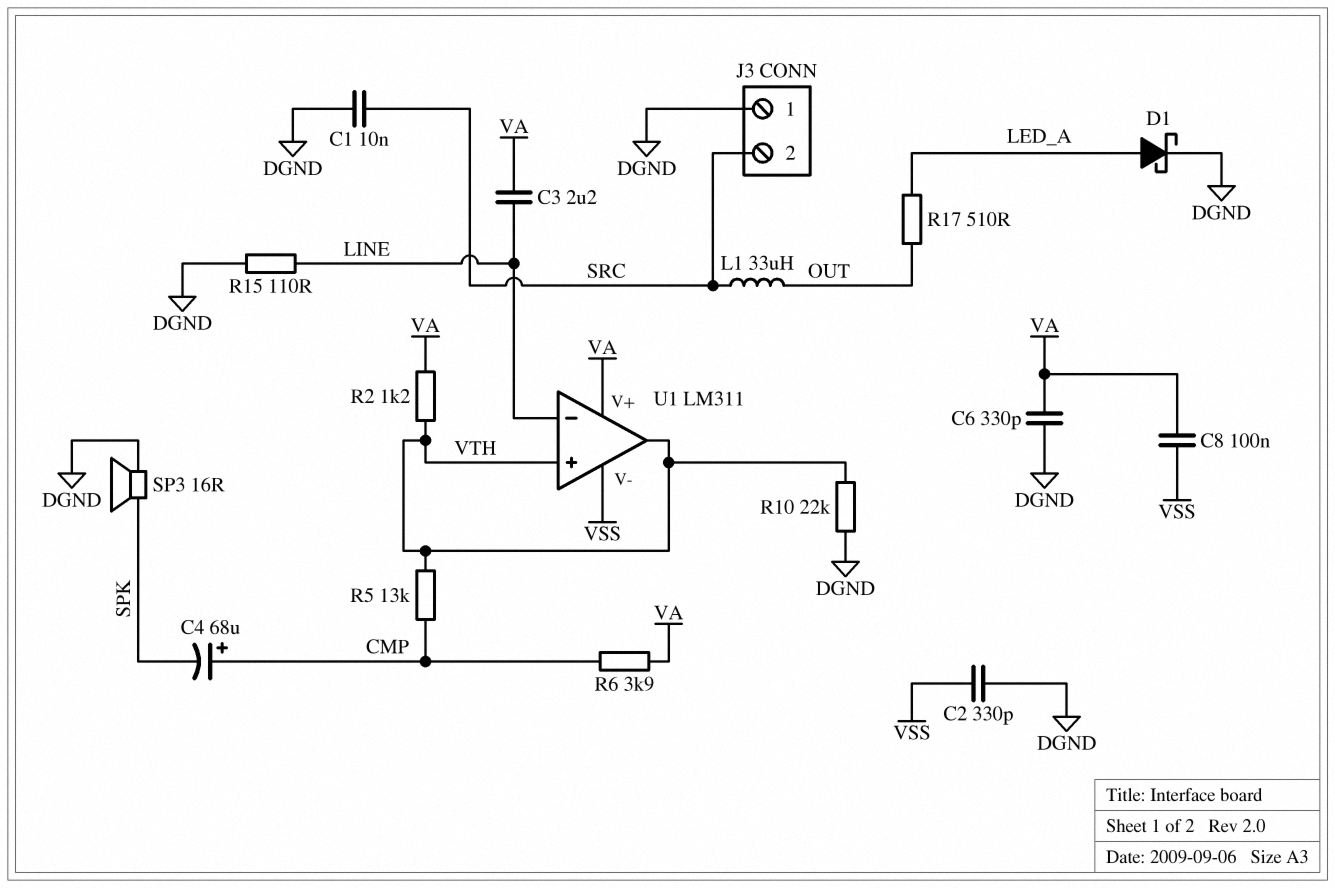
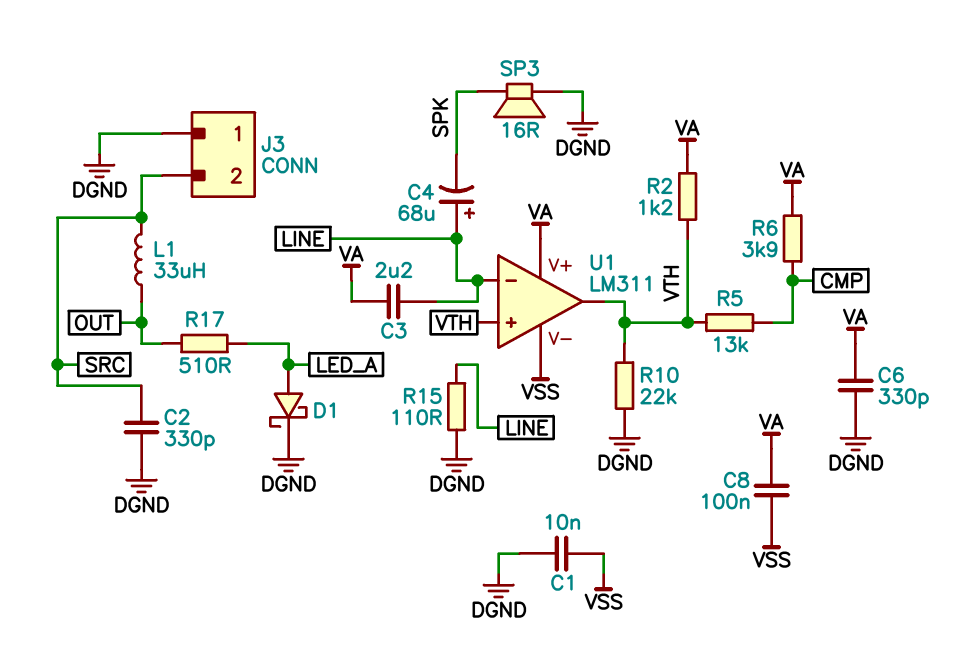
C1: 10nF (DGND, SRC) -> 10nF (DGND, VSS)
C2: 330pF (DGND, VSS) -> 330pF (DGND, SRC)
C4: 68uF (plus CMP, minus SPK) -> 68uF (plus LINE, minus SPK)

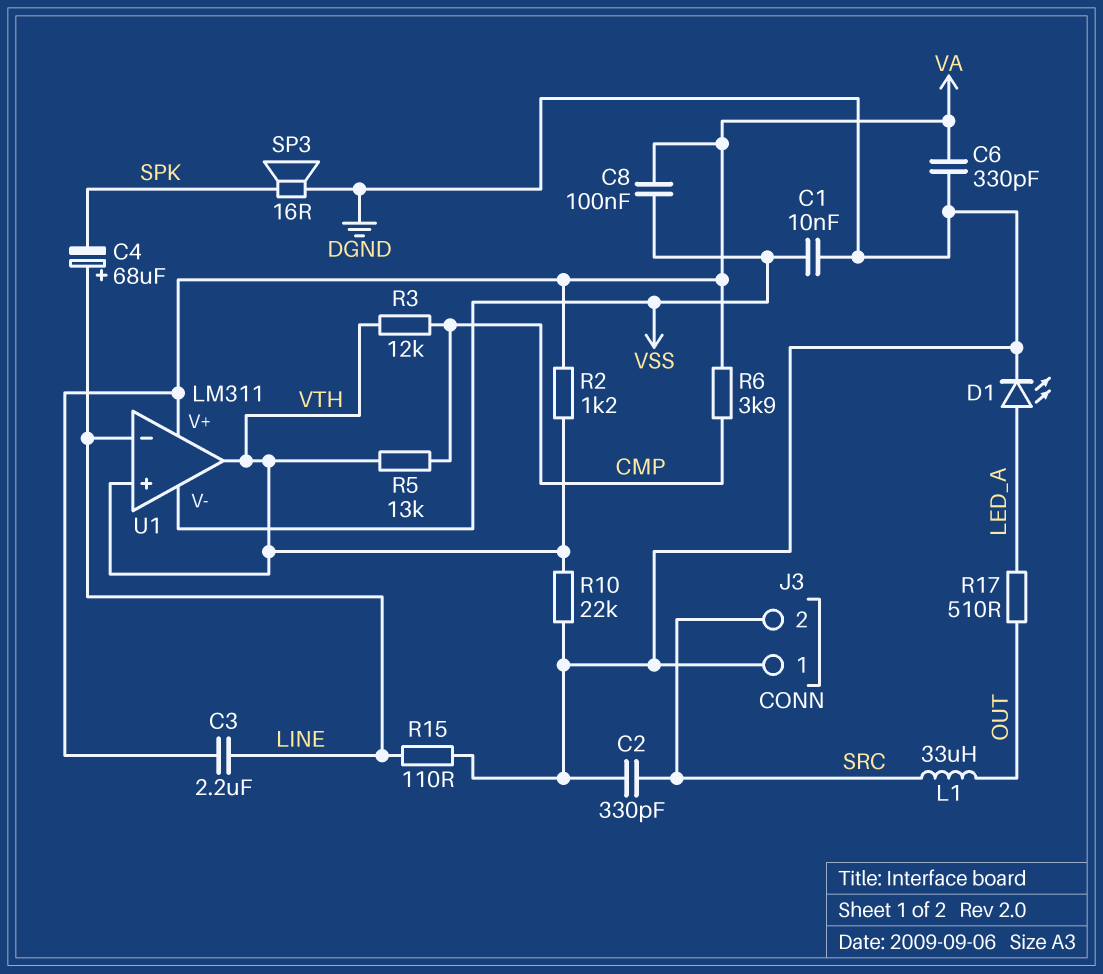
D1: schottky (A LED_A, K DGND) -> LED (A LED_A, K DGND)
R3: none -> 12k (CMP, VTH)

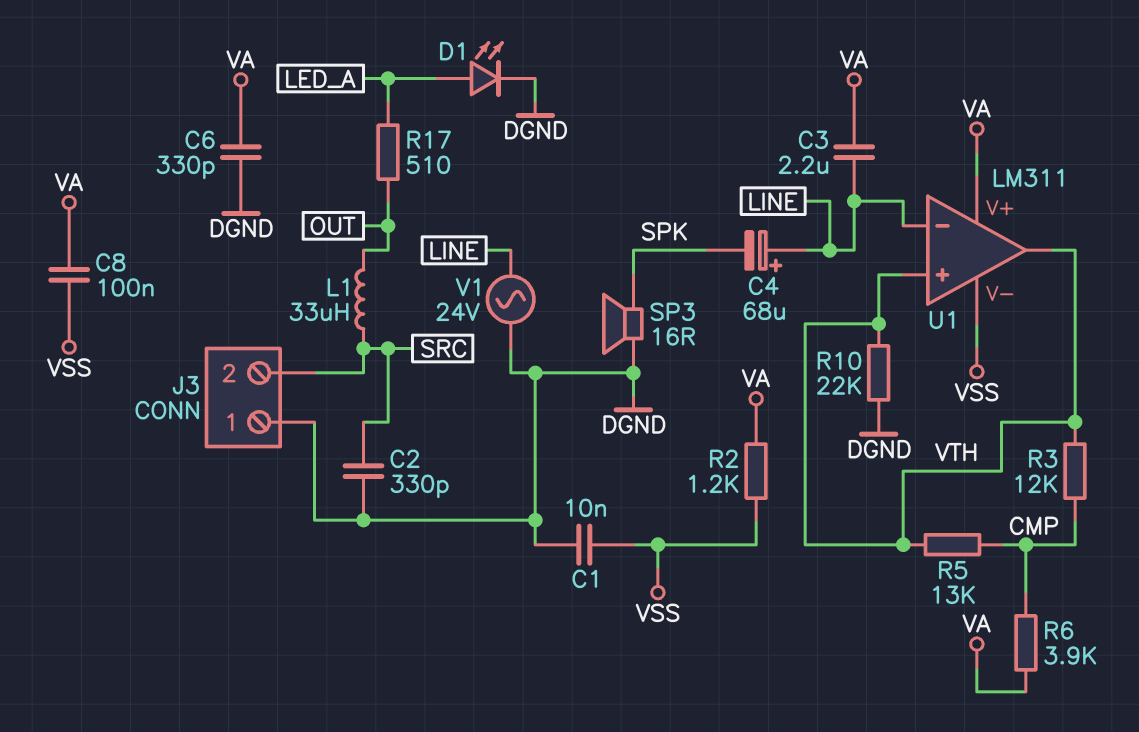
R2: 1.2k (VA, VTH) -> 1.2k (VA, VSS)
R15: 110 (DGND, LINE) -> none
V1: none -> AC 24V (DGND, LINE)

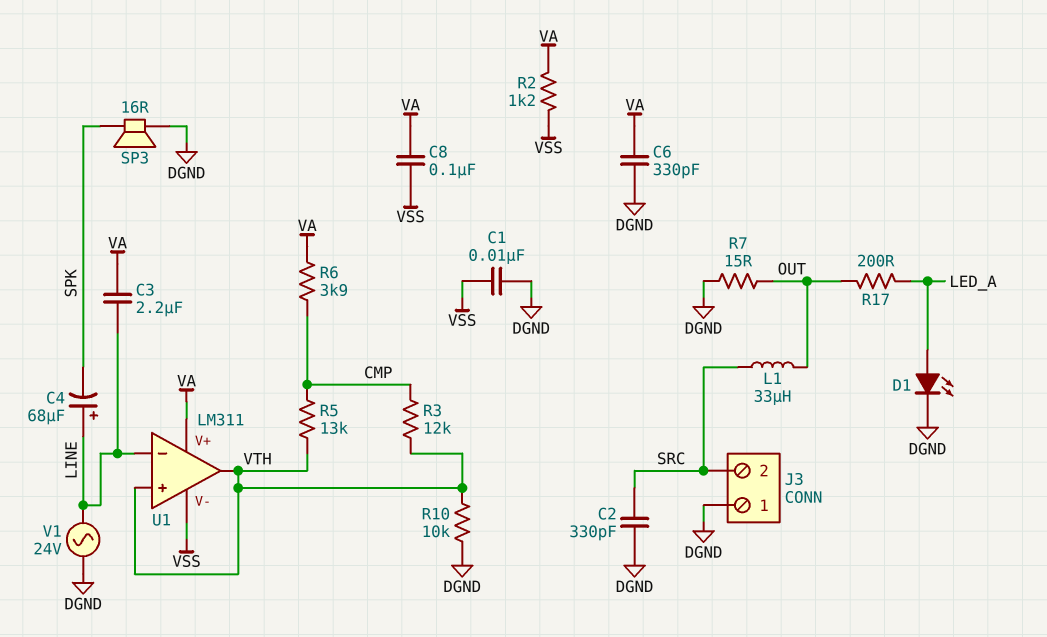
R7: none -> 15 (DGND, OUT)
R10: 22k (DGND, VTH) -> 10k (DGND, VTH)
R17: 510 (LED_A, OUT) -> 200 (LED_A, OUT)

